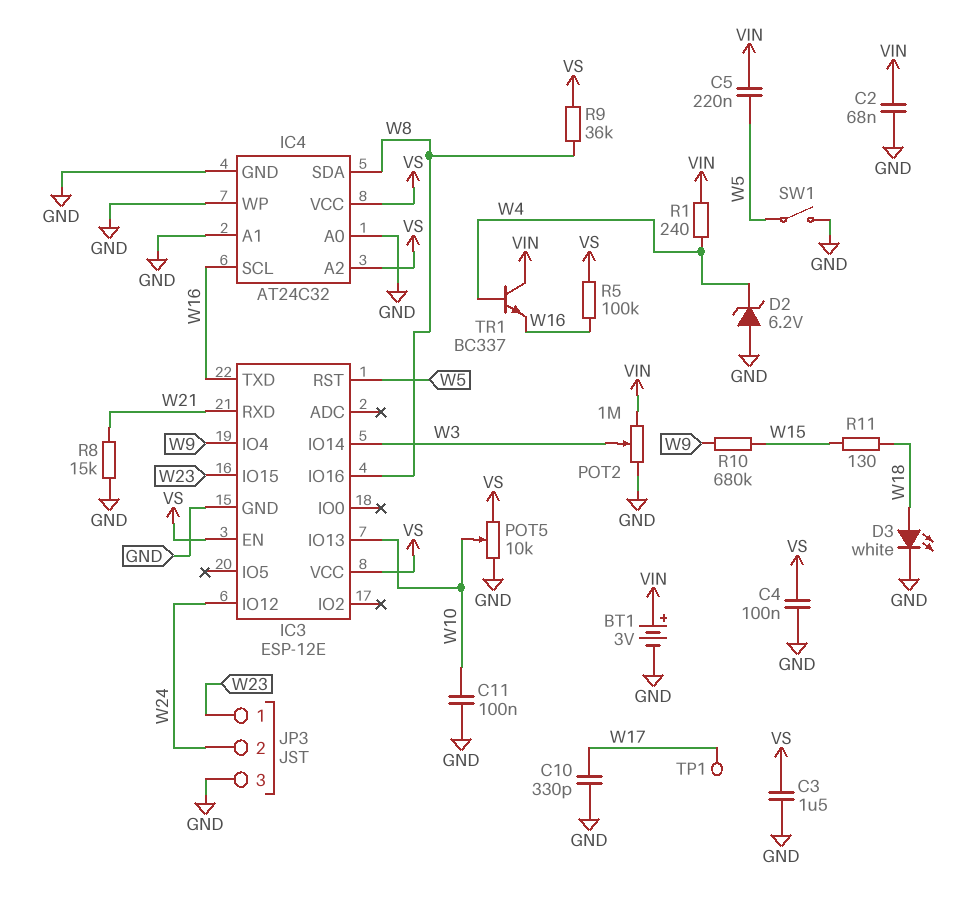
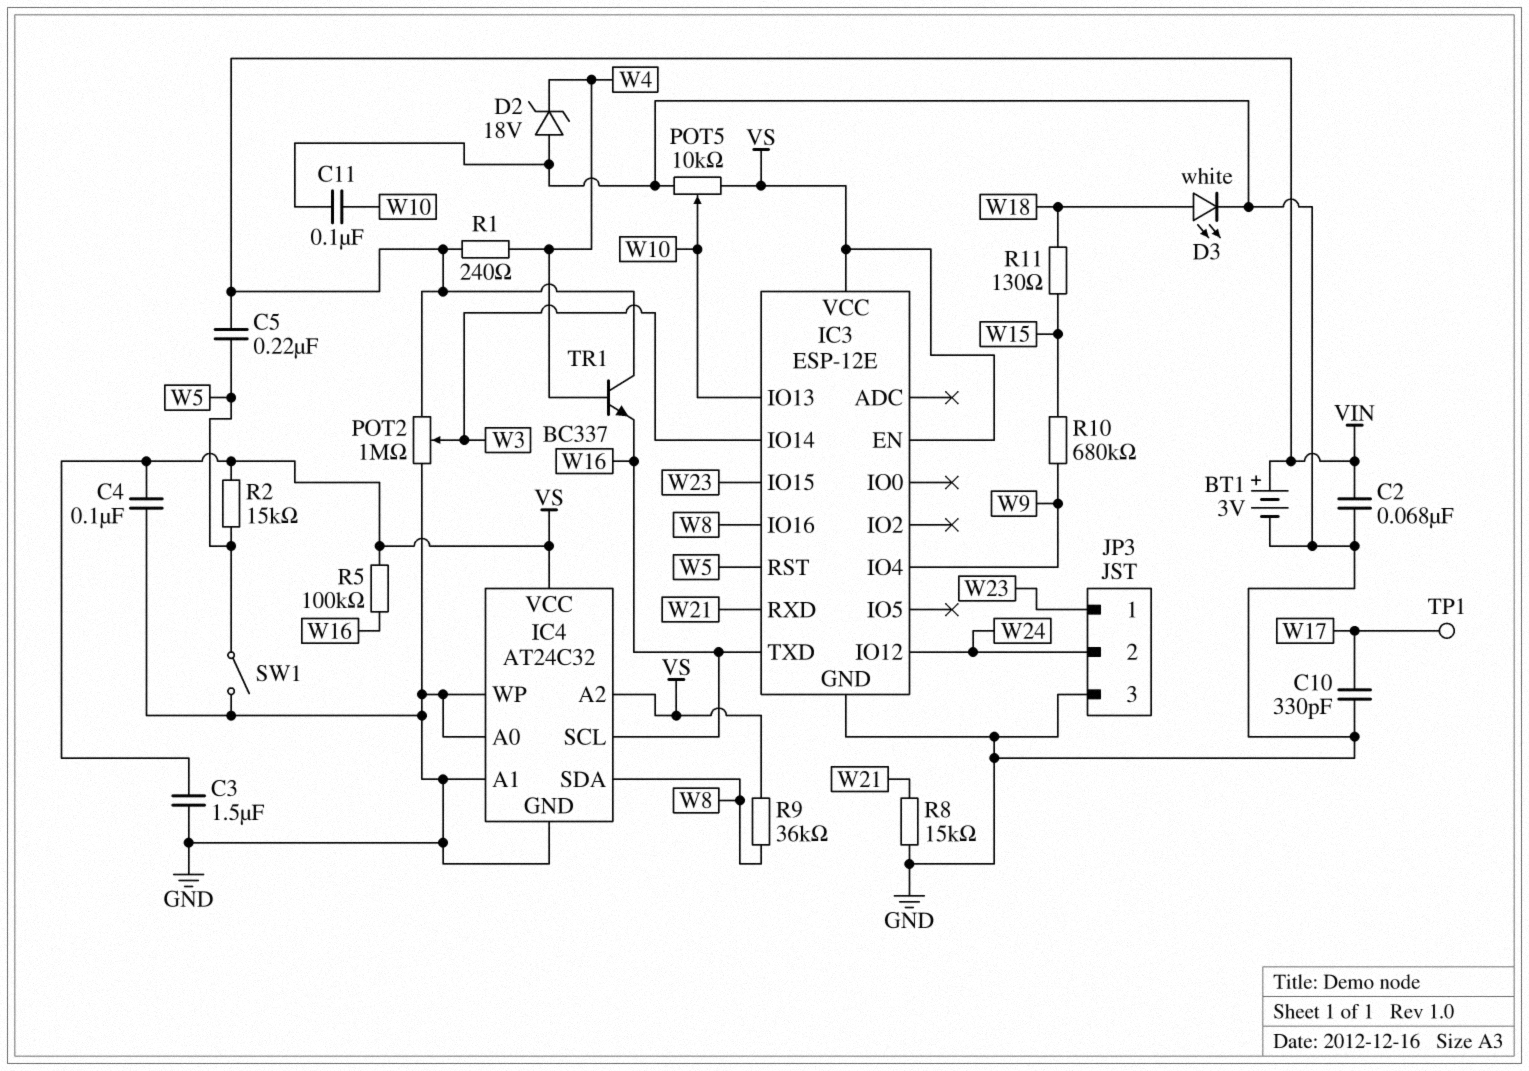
D2: zener 6.2V (A GND, K W4) -> zener 18V (A GND, K W4)
R2: none -> 15k (VS, W5)

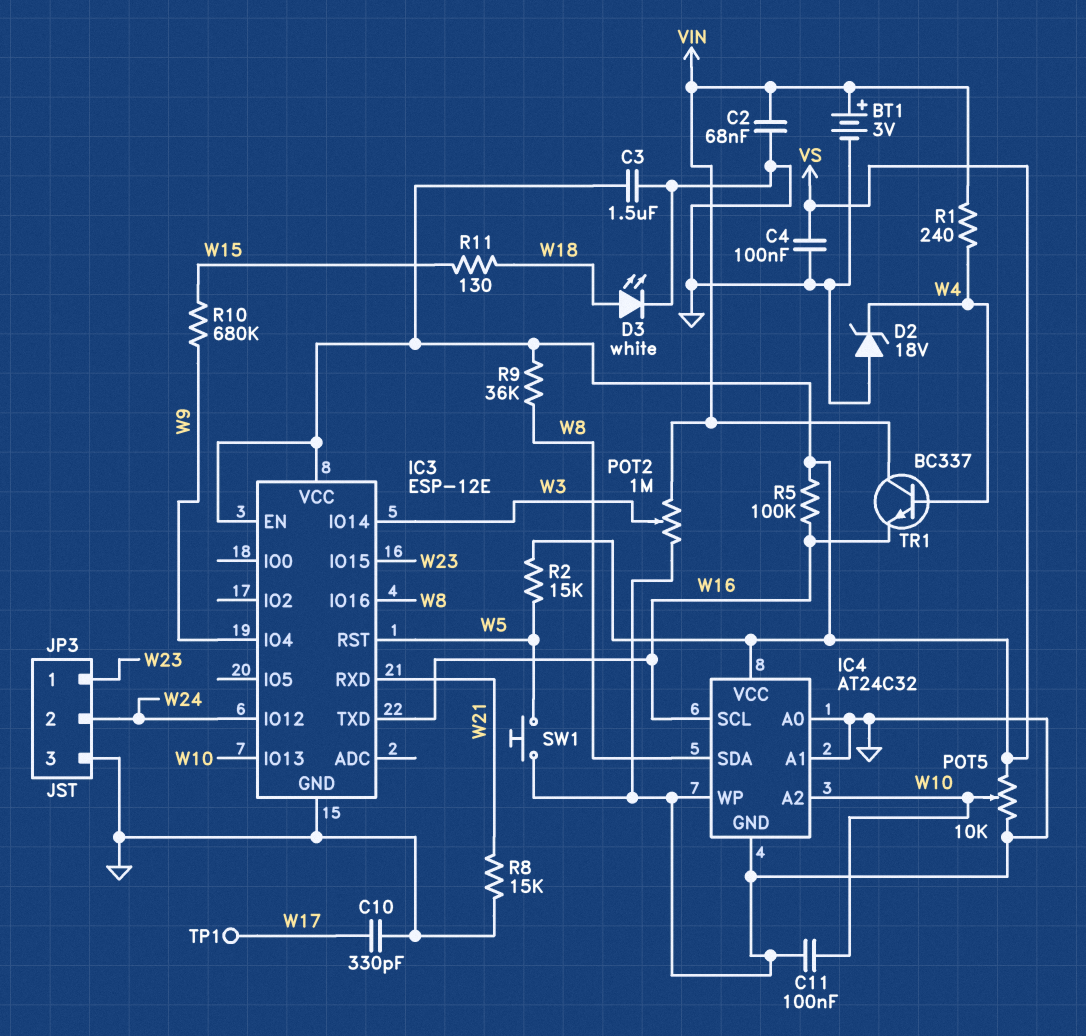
C5: 220nF (VIN, W5) -> none
IC4 pin A2: VS -> W10
SW1: switch (GND, W5) -> button (GND, W5)

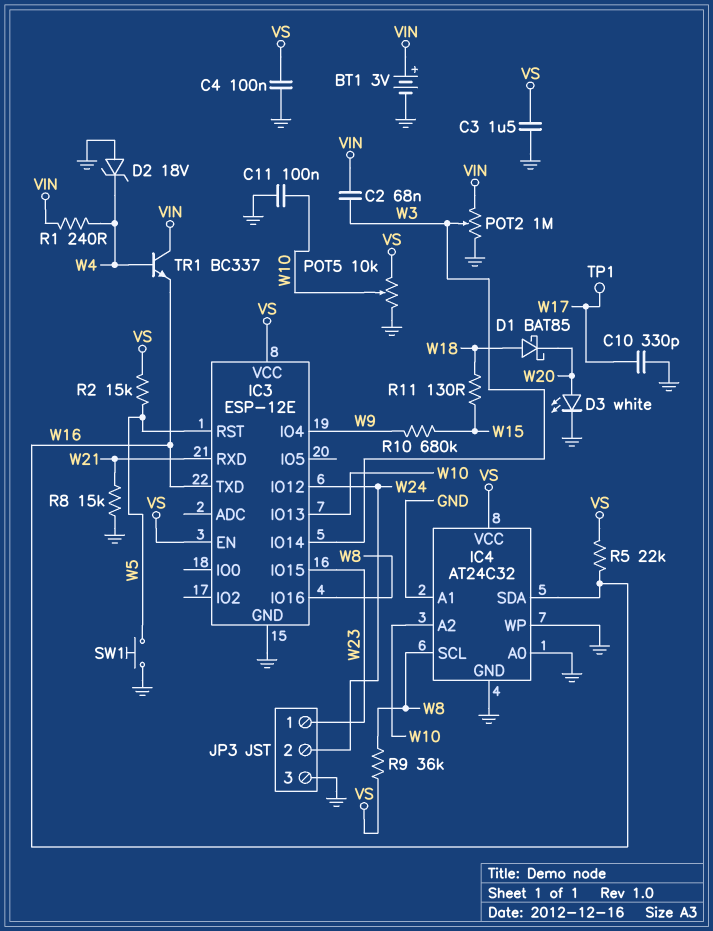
C2: 68nF (GND, VIN) -> 68nF (VIN, W3)
D1: none -> schottky BAT85 (A W18, K W20)
D3: LED white (A W18, K GND) -> LED white (A W20, K GND)
IC4 pin SCL: W16 -> W8
IC4 pin SDA: W8 -> W16
R5: 100k (VS, W16) -> 22k (VS, W16)

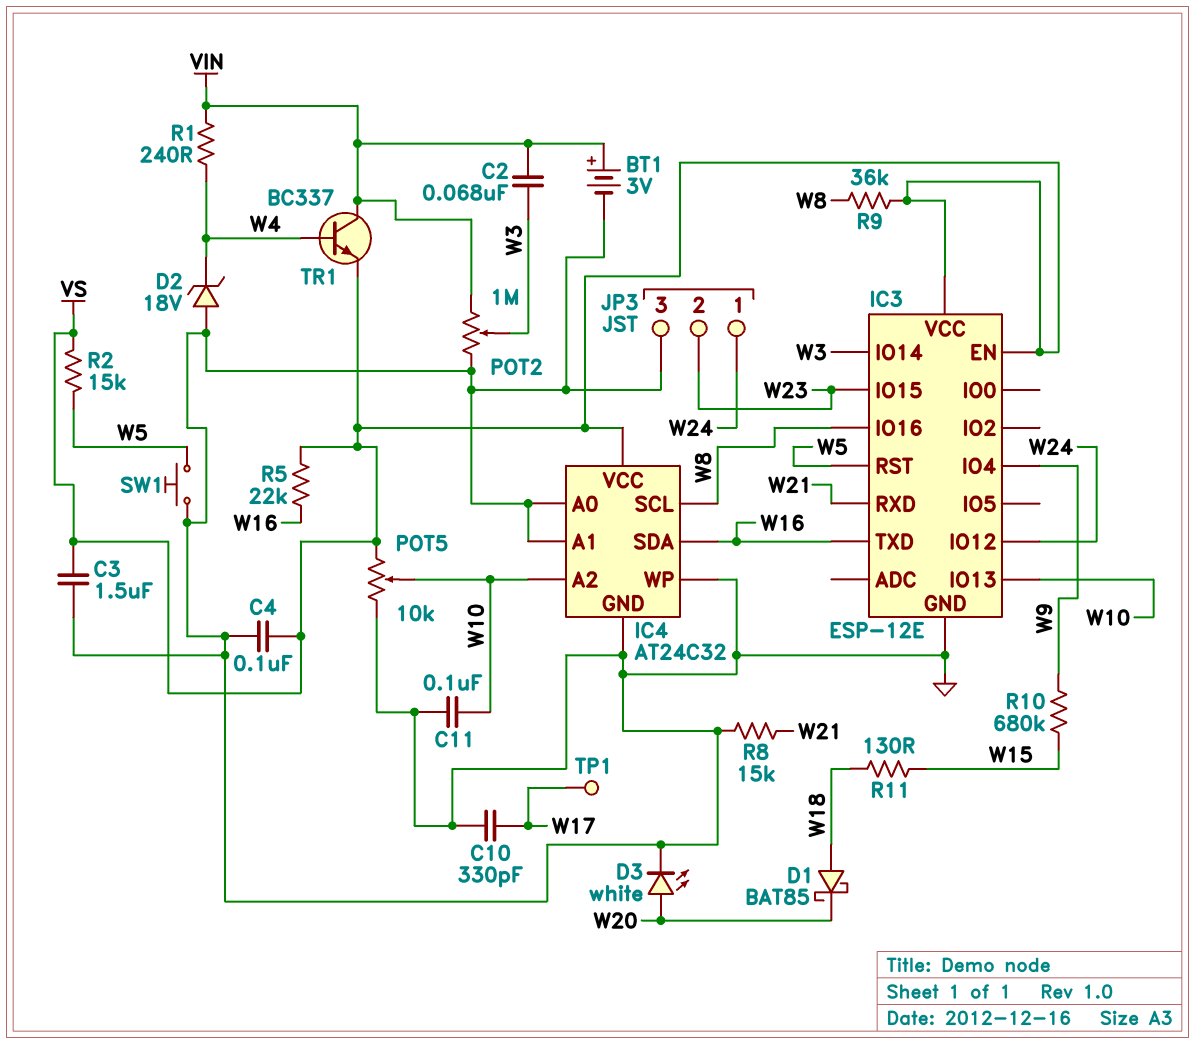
JP3 pin 1: W23 -> W24
JP3 pin 2: W24 -> W23
TR1: NPN BC337 (B W4, C VIN, E W16) -> NPN BC337 (B W4, C VIN, E VS)

